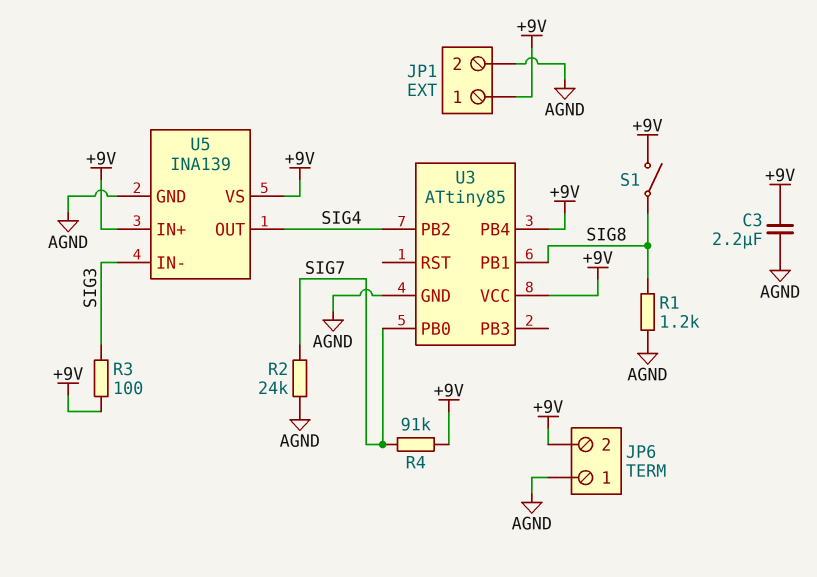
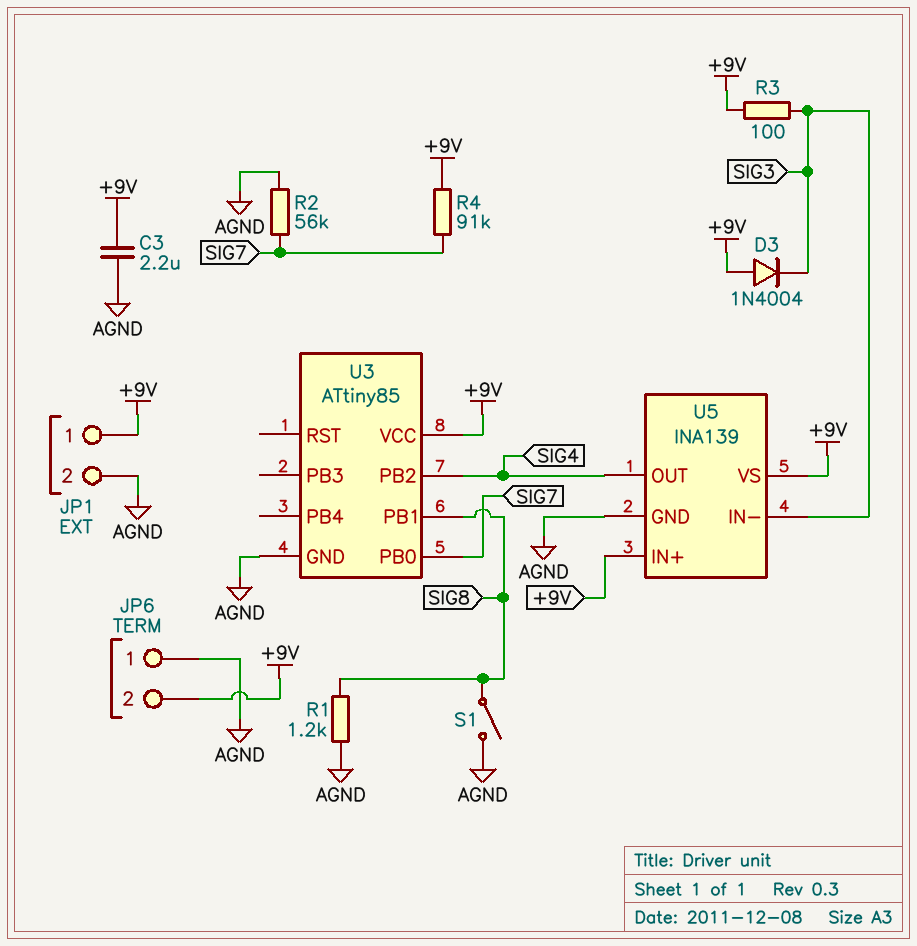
D3: none -> diode 1N4004 (A +9V, K SIG3)
R2: 24k (AGND, SIG7) -> 56k (AGND, SIG7)
S1: switch (+9V, SIG8) -> switch (AGND, SIG8)
U3 pin PB4: +9V -> none

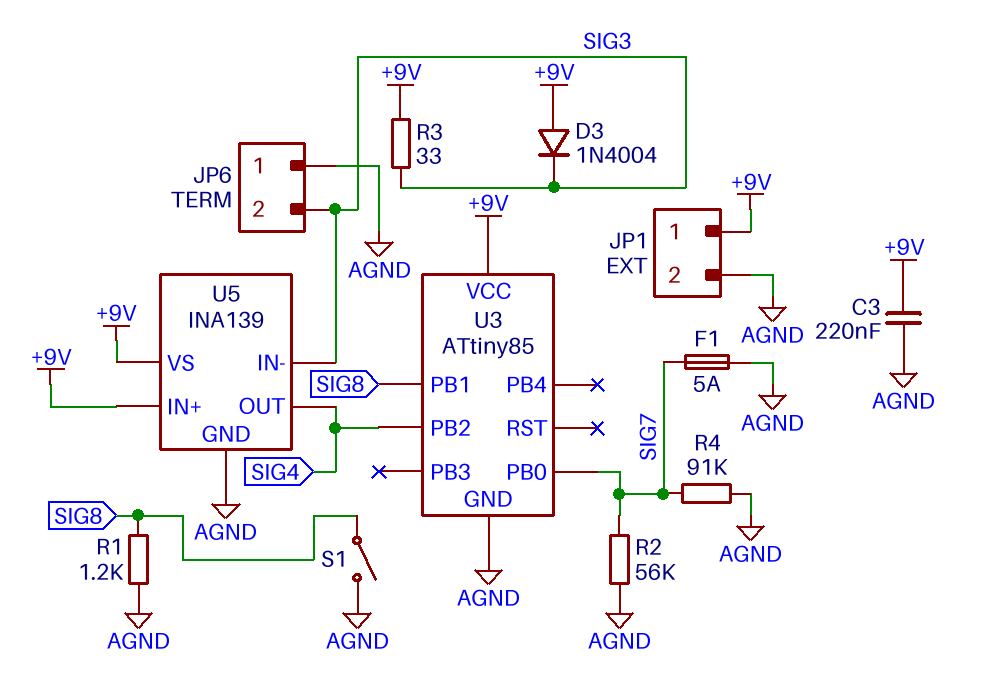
C3: 2.2uF (+9V, AGND) -> 220nF (+9V, AGND)
F1: none -> 5A (AGND, SIG7)
JP6 pin 2: +9V -> SIG3
R3: 100 (+9V, SIG3) -> 33 (+9V, SIG3)
R4: 91k (+9V, SIG7) -> 91k (AGND, SIG7)

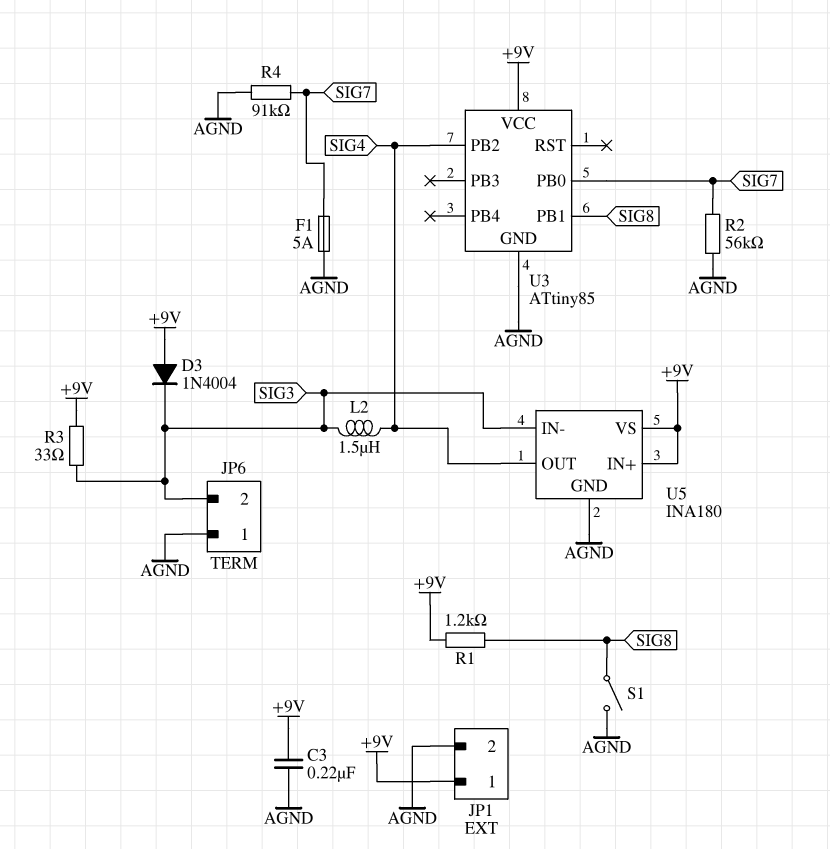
L2: none -> 1.5uH (SIG3, SIG4)
R1: 1.2k (AGND, SIG8) -> 1.2k (+9V, SIG8)
U5: INA139 -> INA180

